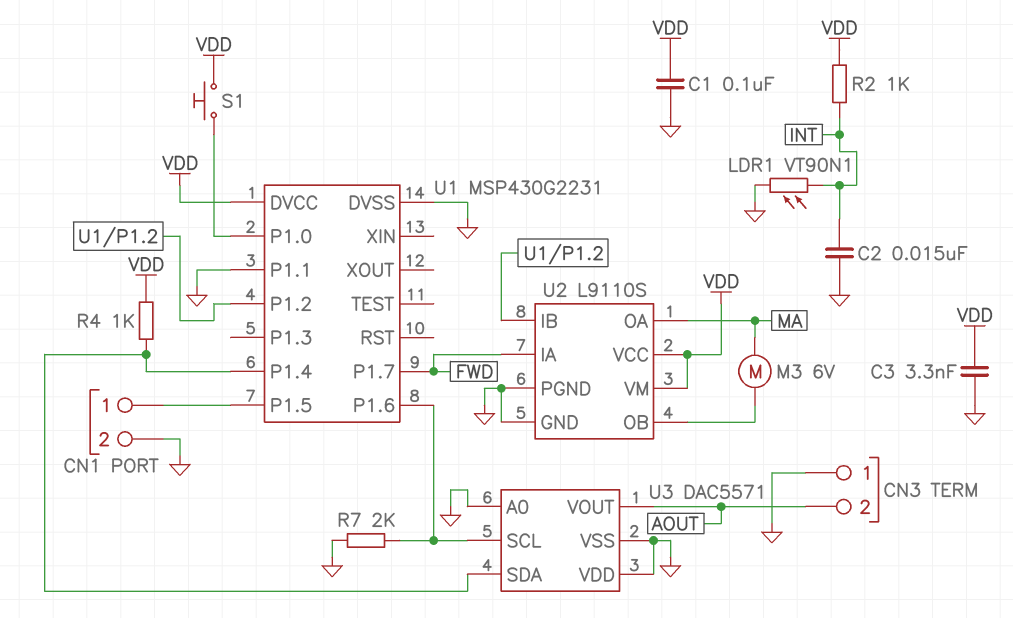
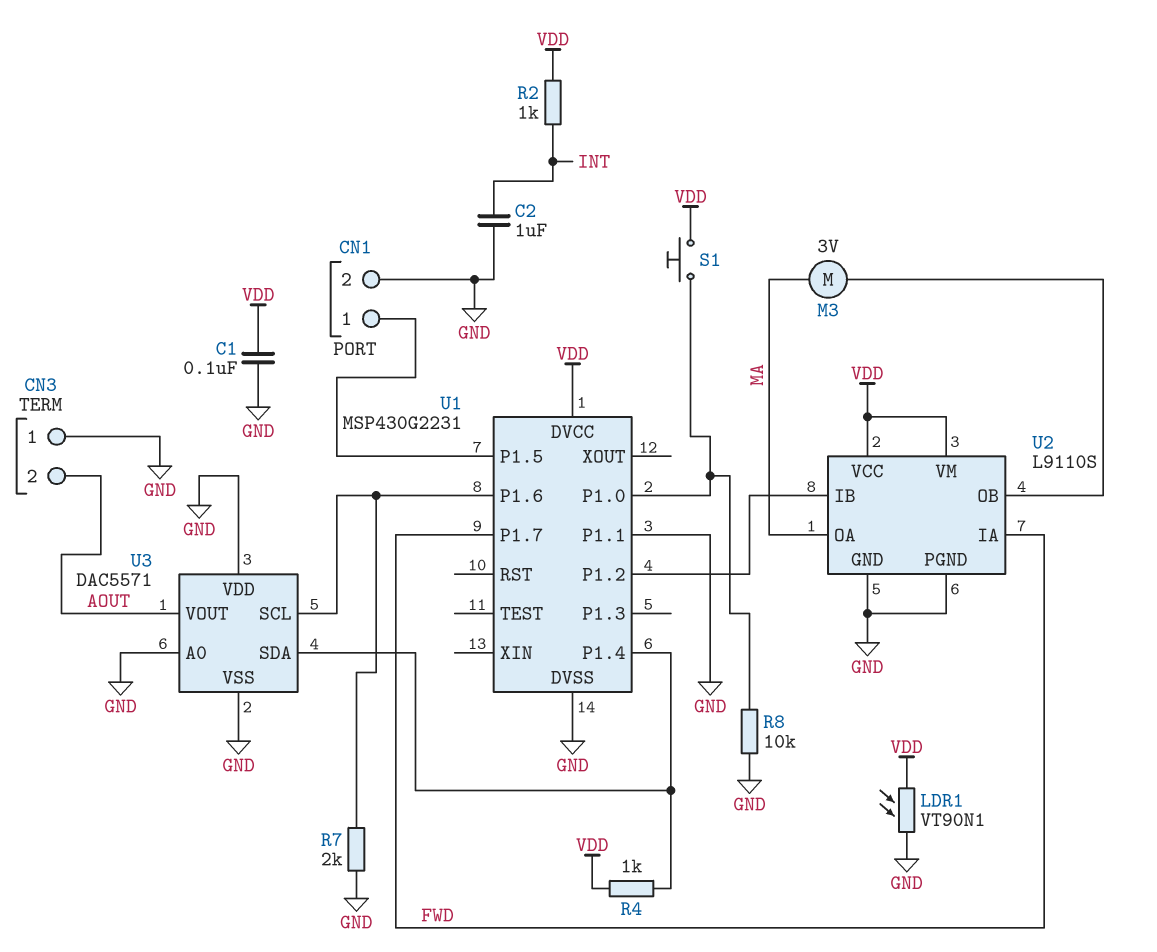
C2: 15nF (GND, INT) -> 1uF (GND, INT)
C3: 3.3nF (GND, VDD) -> none
LDR1: VT90N1 (GND, INT) -> VT90N1 (GND, VDD)
M3: motor 6V (MA, U2/OB) -> motor 3V (MA, U2/OB)
R8: none -> 10k (GND, U1/P1.0)

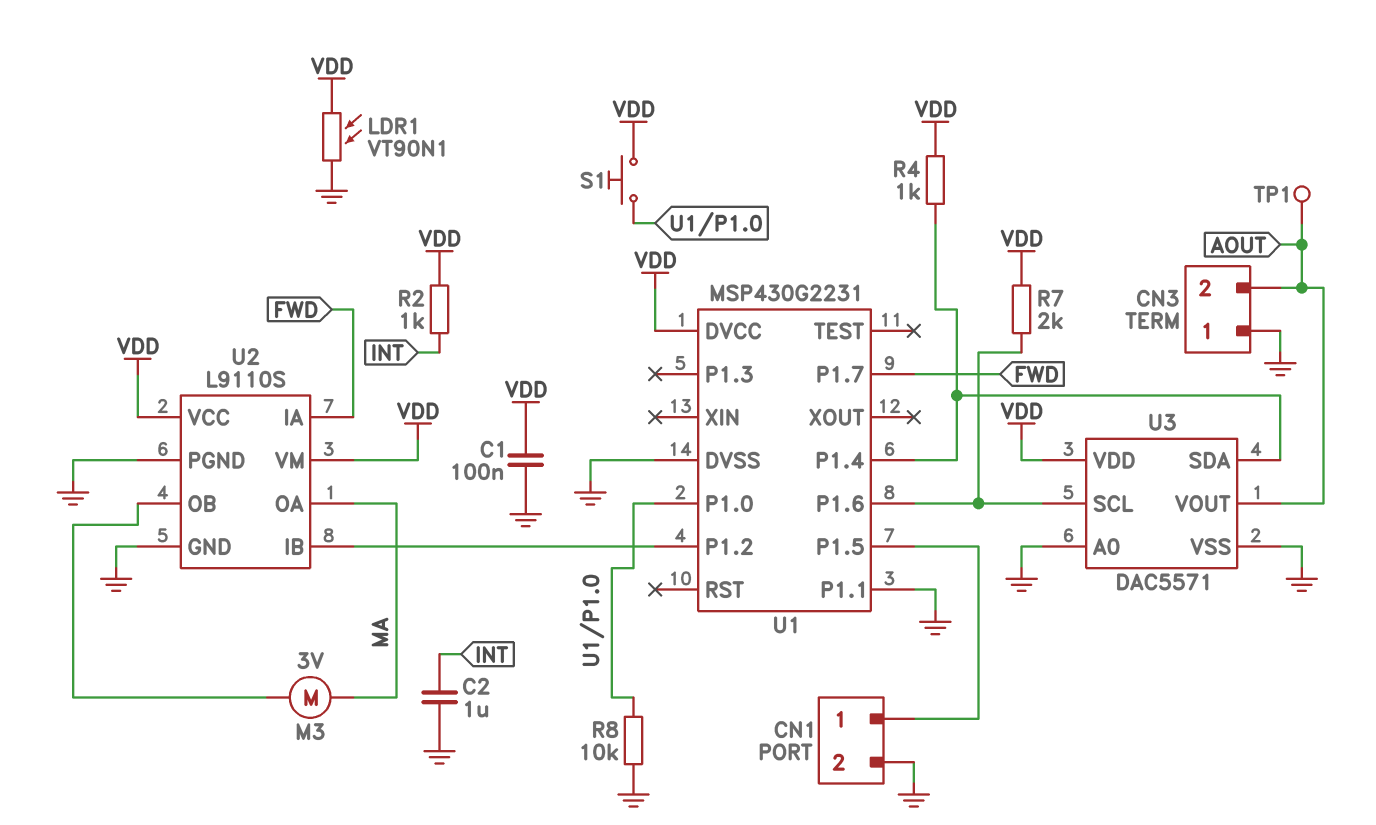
R7: 2k (GND, U1/P1.6) -> 2k (U1/P1.6, VDD)
TP1: none -> test point (AOUT)
U3 pin VDD: GND -> VDD

